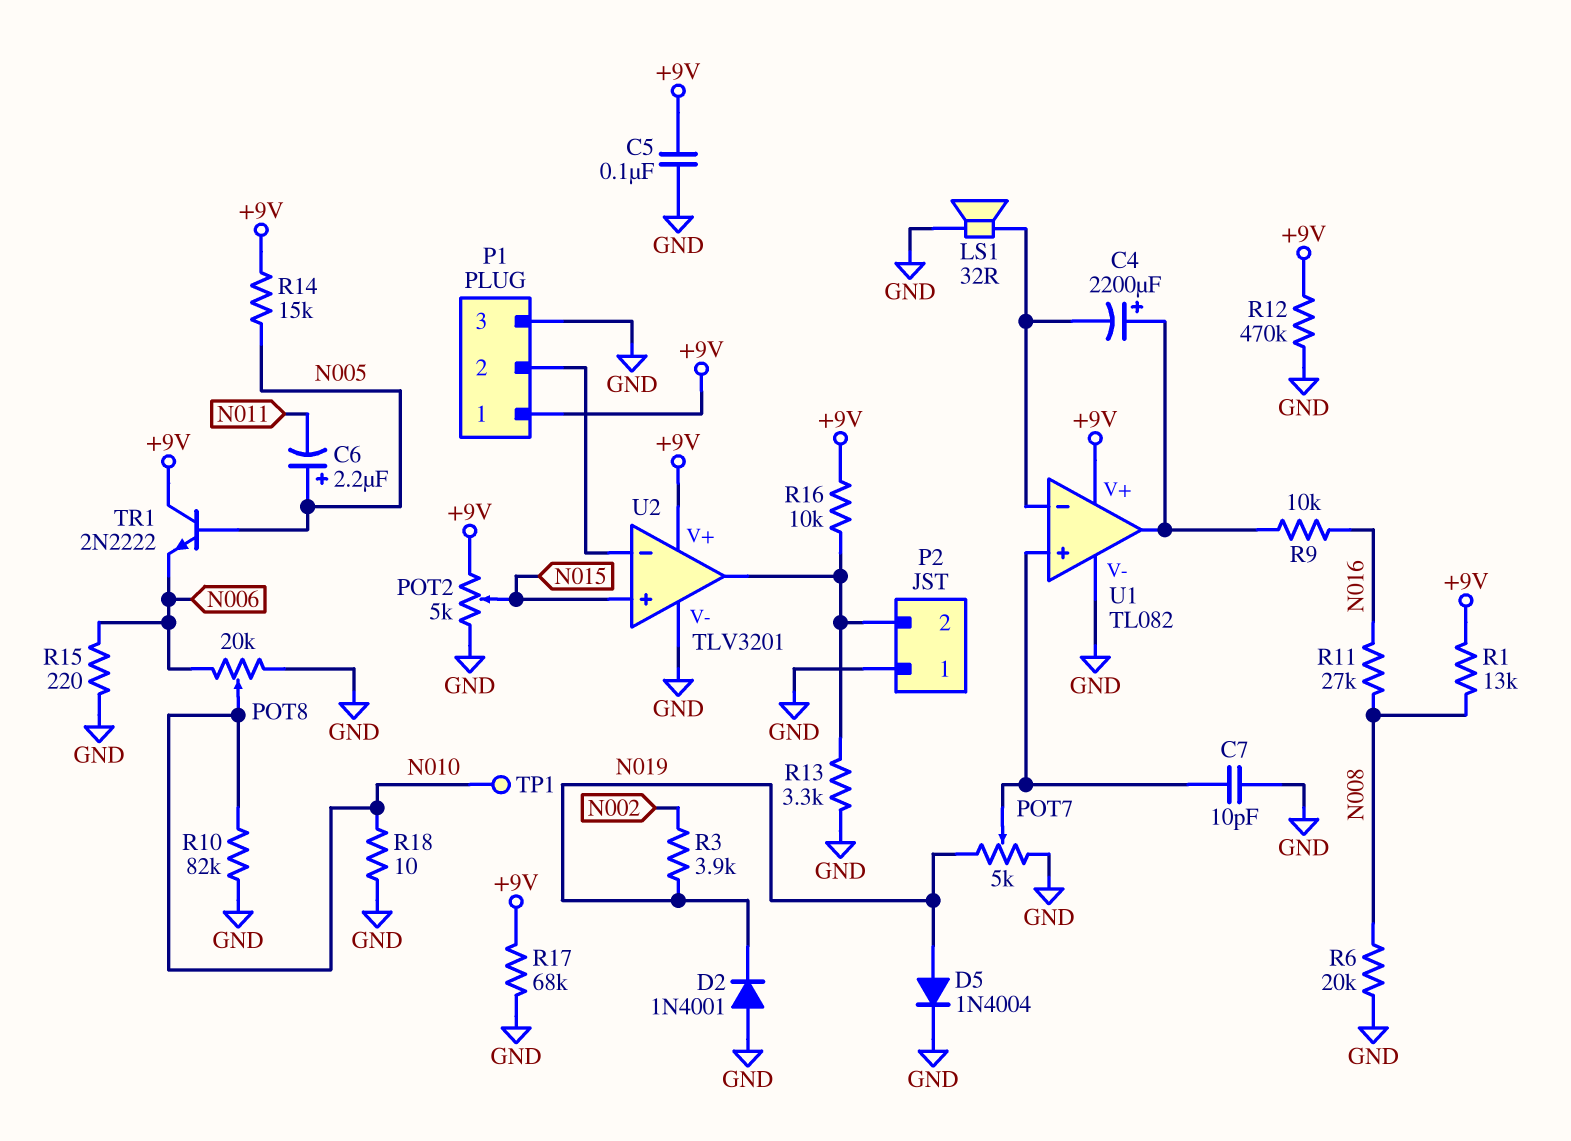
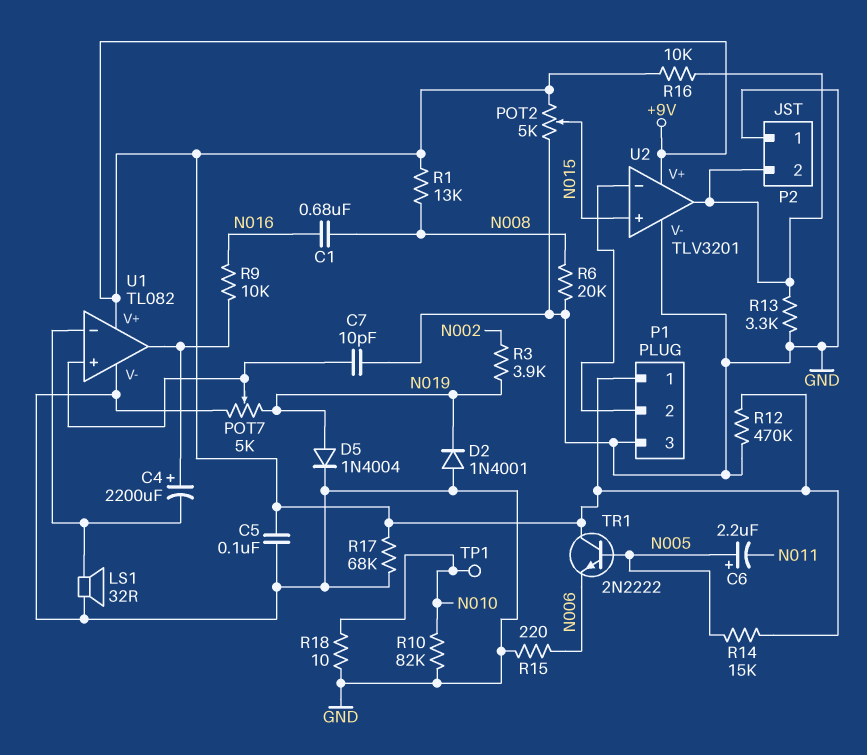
C1: none -> 680nF (N008, N016)
POT8: 20k (GND, N006, wiper N010) -> none
R11: 27k (N008, N016) -> none

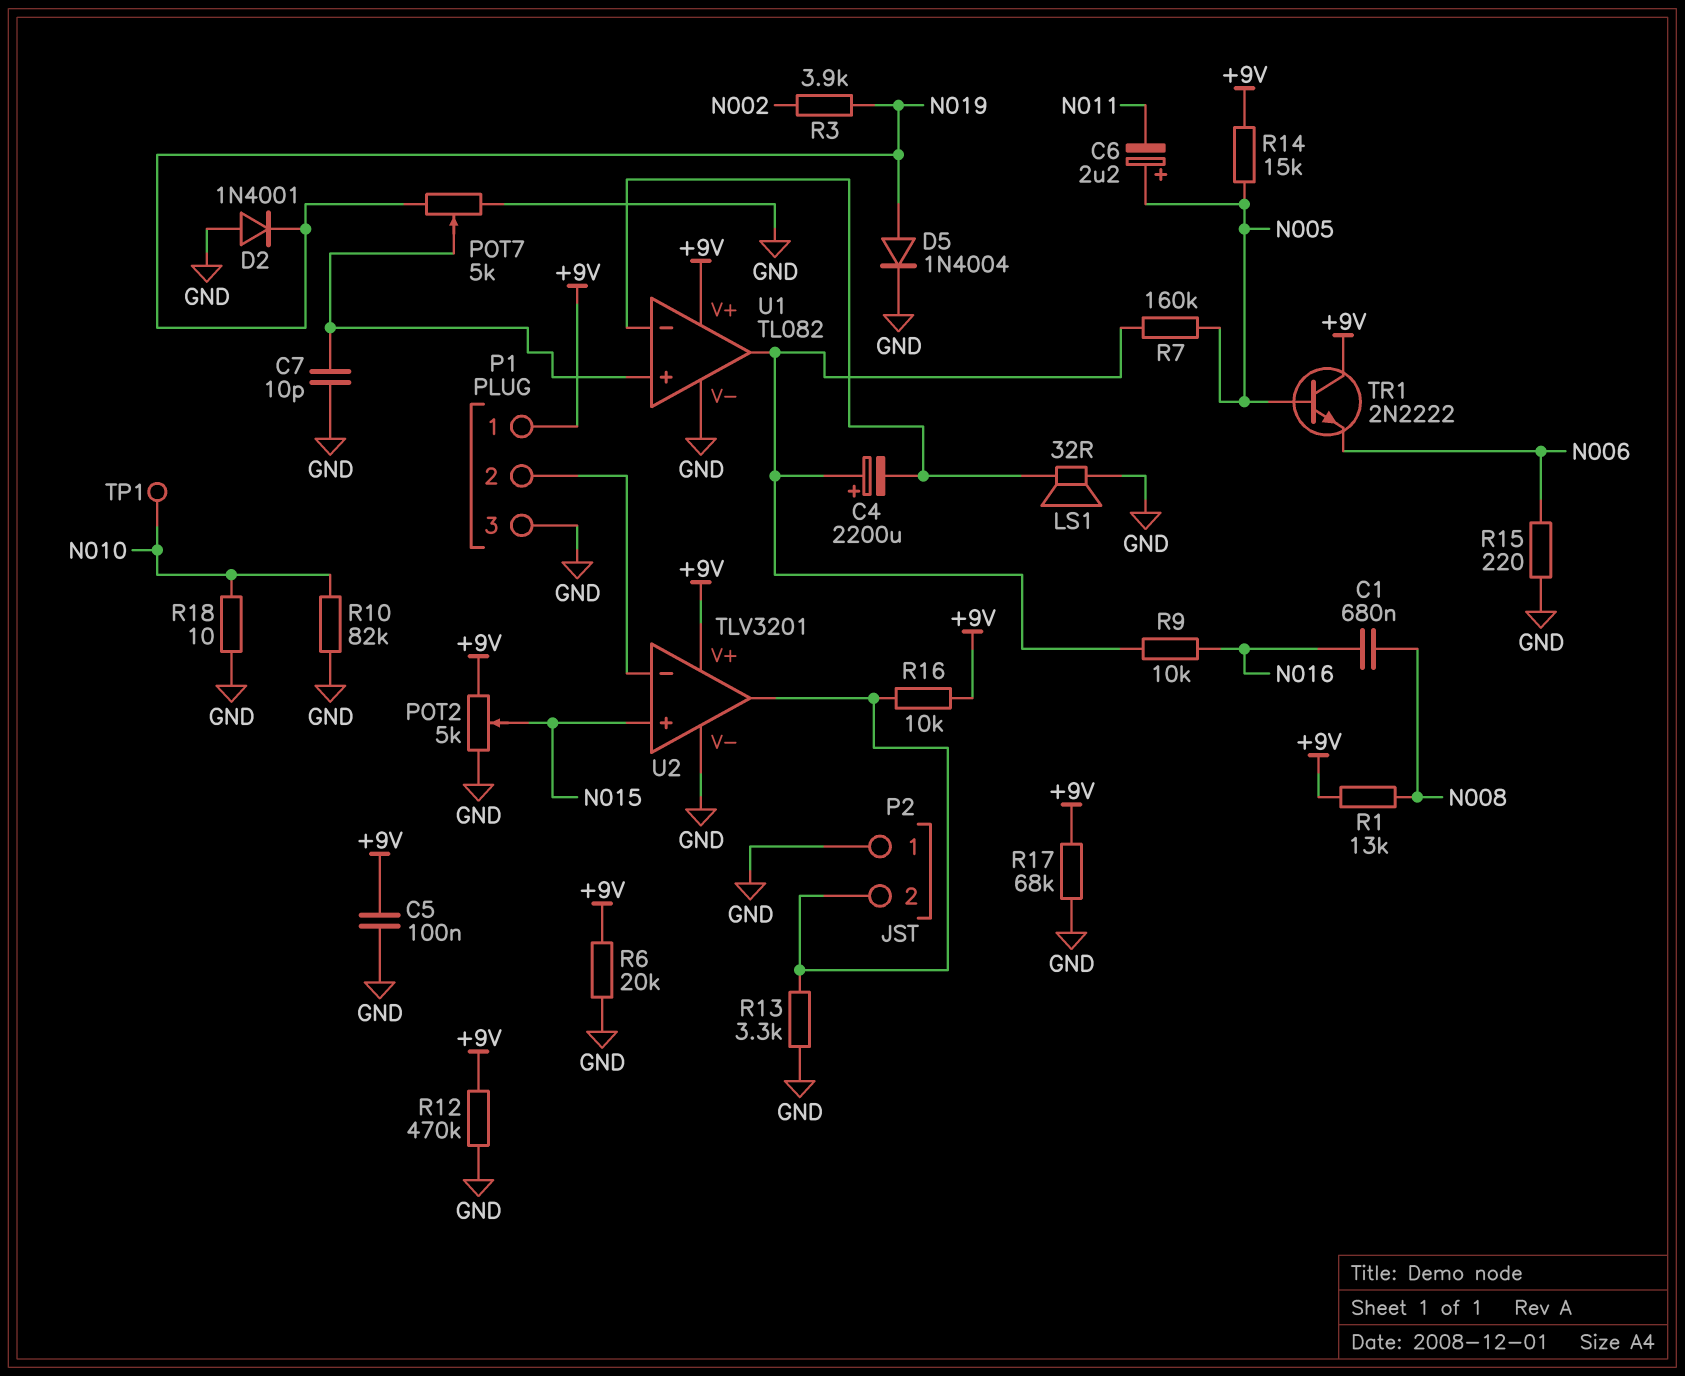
R6: 20k (GND, N008) -> 20k (+9V, GND)
R7: none -> 160k (N005, U1/out)

